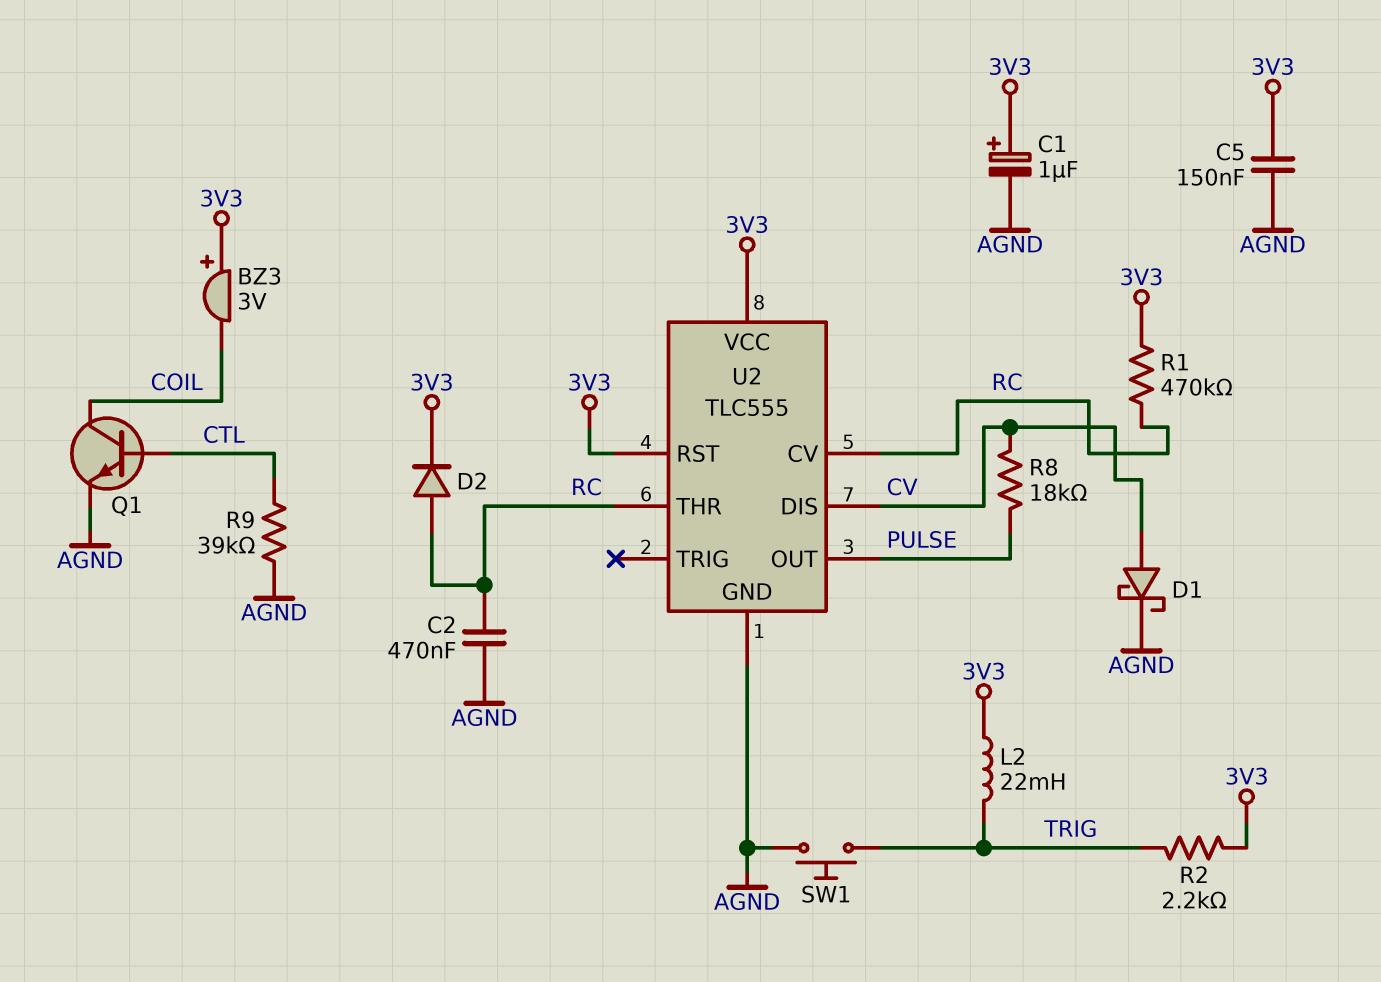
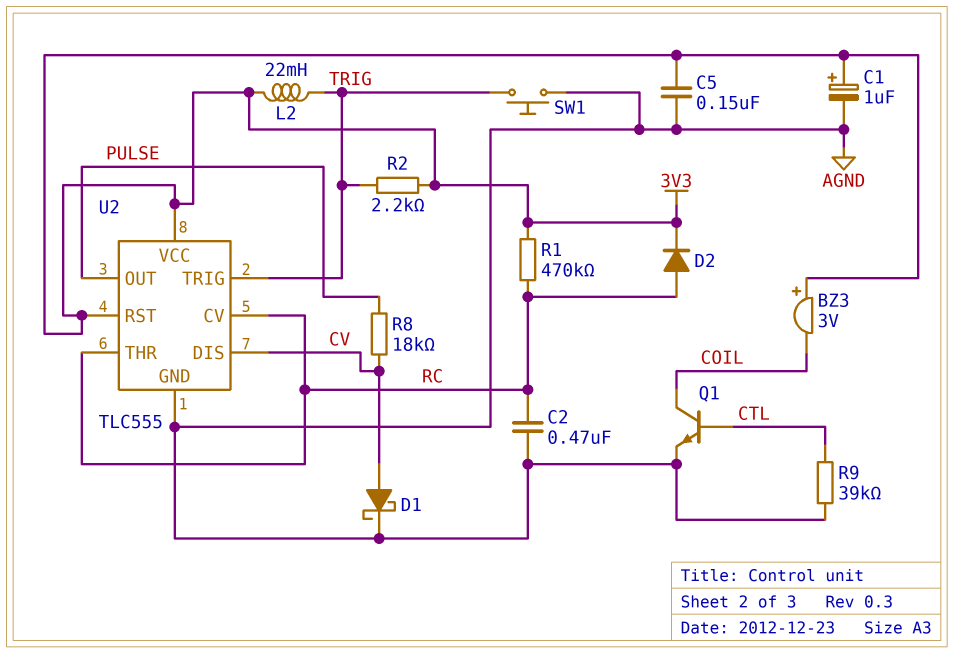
U2 pin TRIG: none -> TRIG

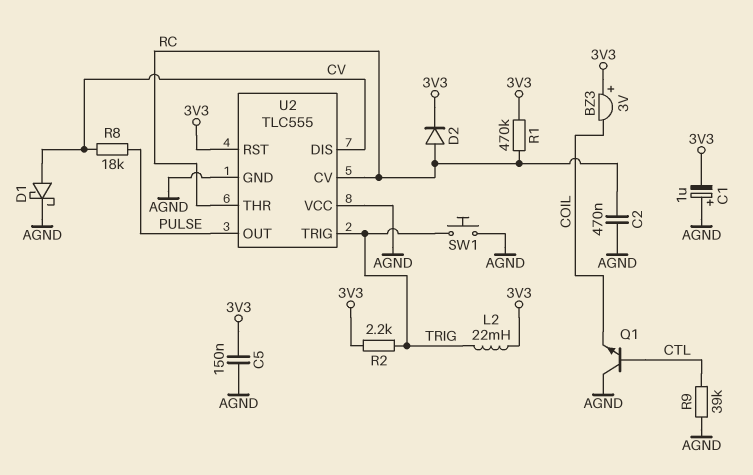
C1: 1uF (plus 3V3, minus AGND) -> 1uF (plus AGND, minus 3V3)
Q1: NPN (B CTL, C COIL, E AGND) -> NPN (B CTL, C AGND, E COIL)
U2 pin VCC: 3V3 -> AGND

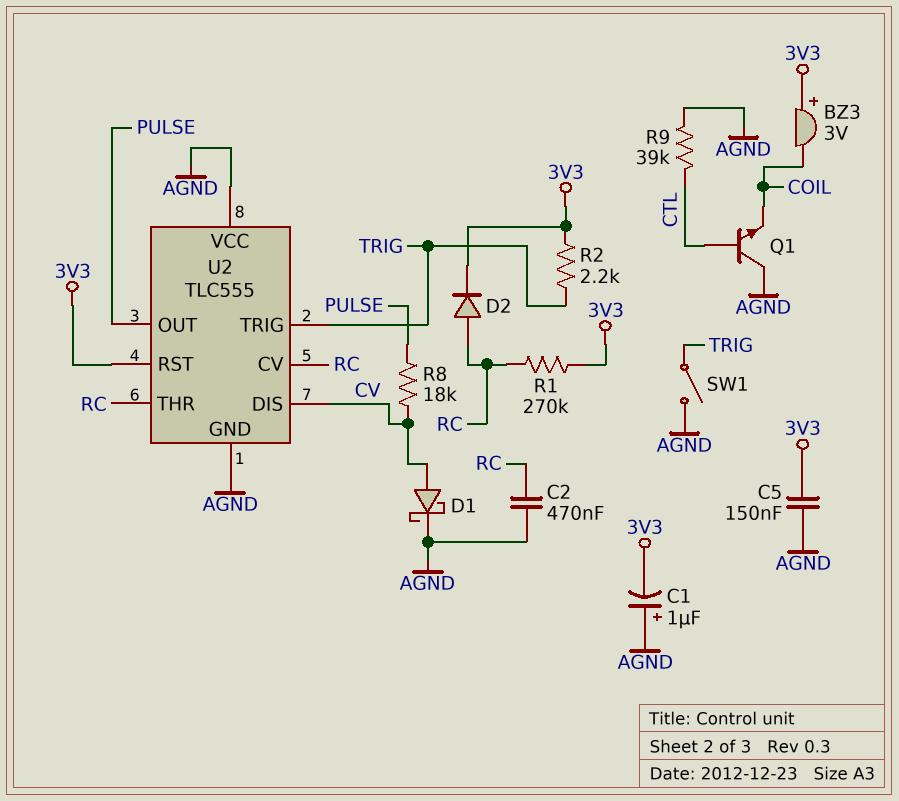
L2: 22mH (3V3, TRIG) -> none
R1: 470k (3V3, RC) -> 270k (3V3, RC)
SW1: button (AGND, TRIG) -> switch (AGND, TRIG)

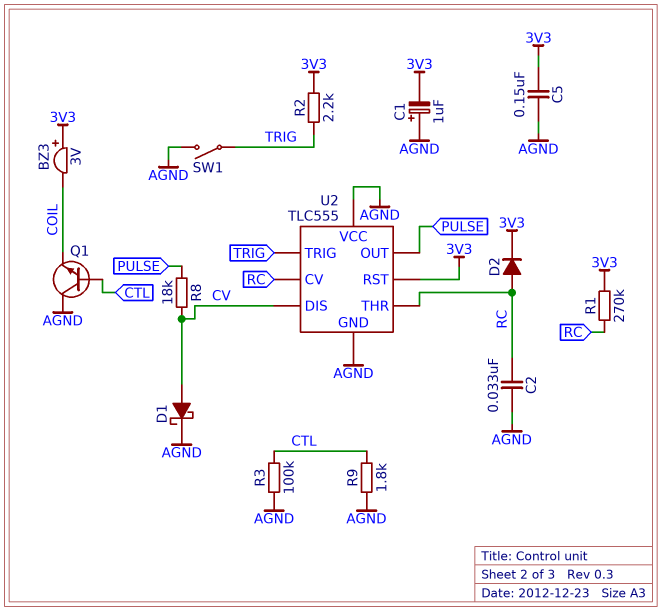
C2: 470nF (AGND, RC) -> 33nF (AGND, RC)
R3: none -> 100k (AGND, CTL)
R9: 39k (AGND, CTL) -> 1.8k (AGND, CTL)

